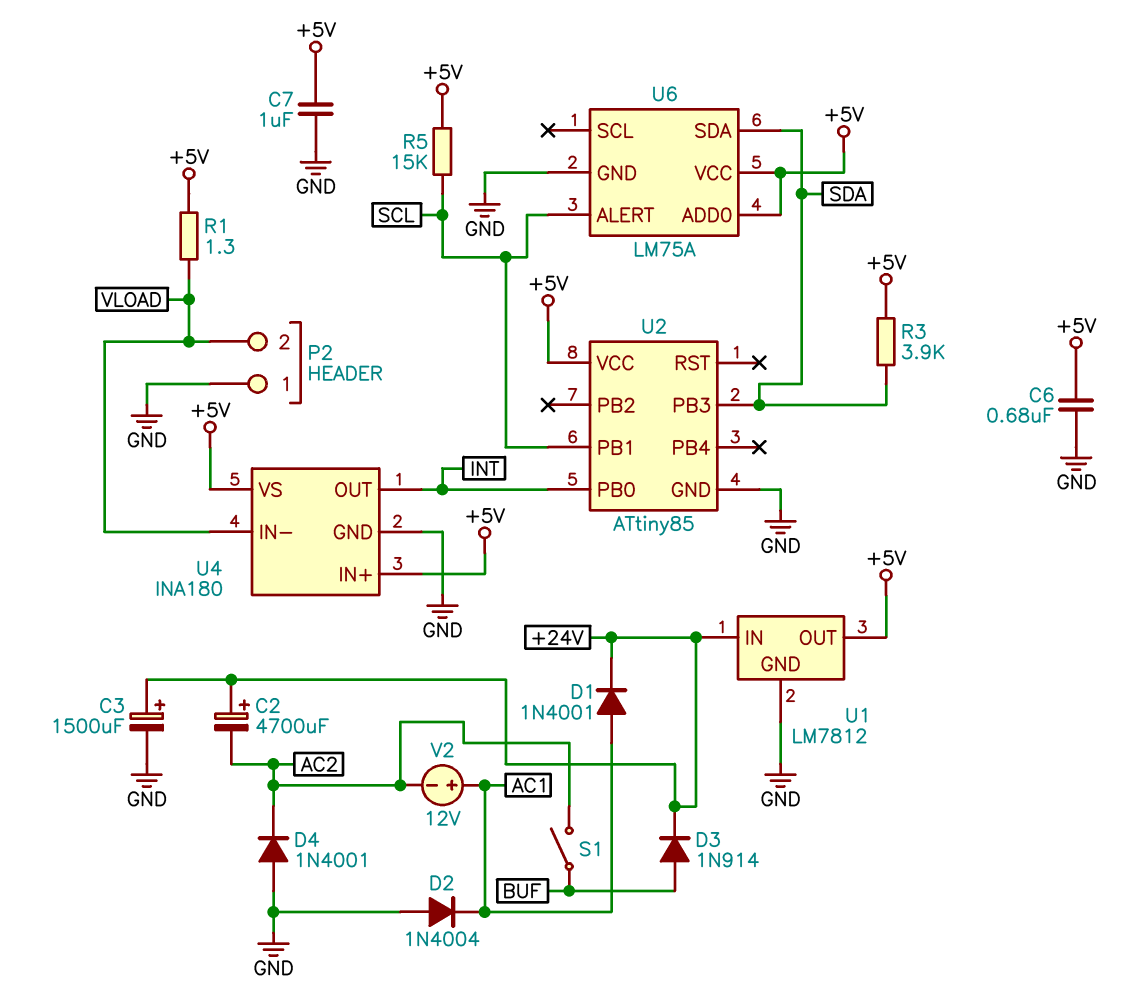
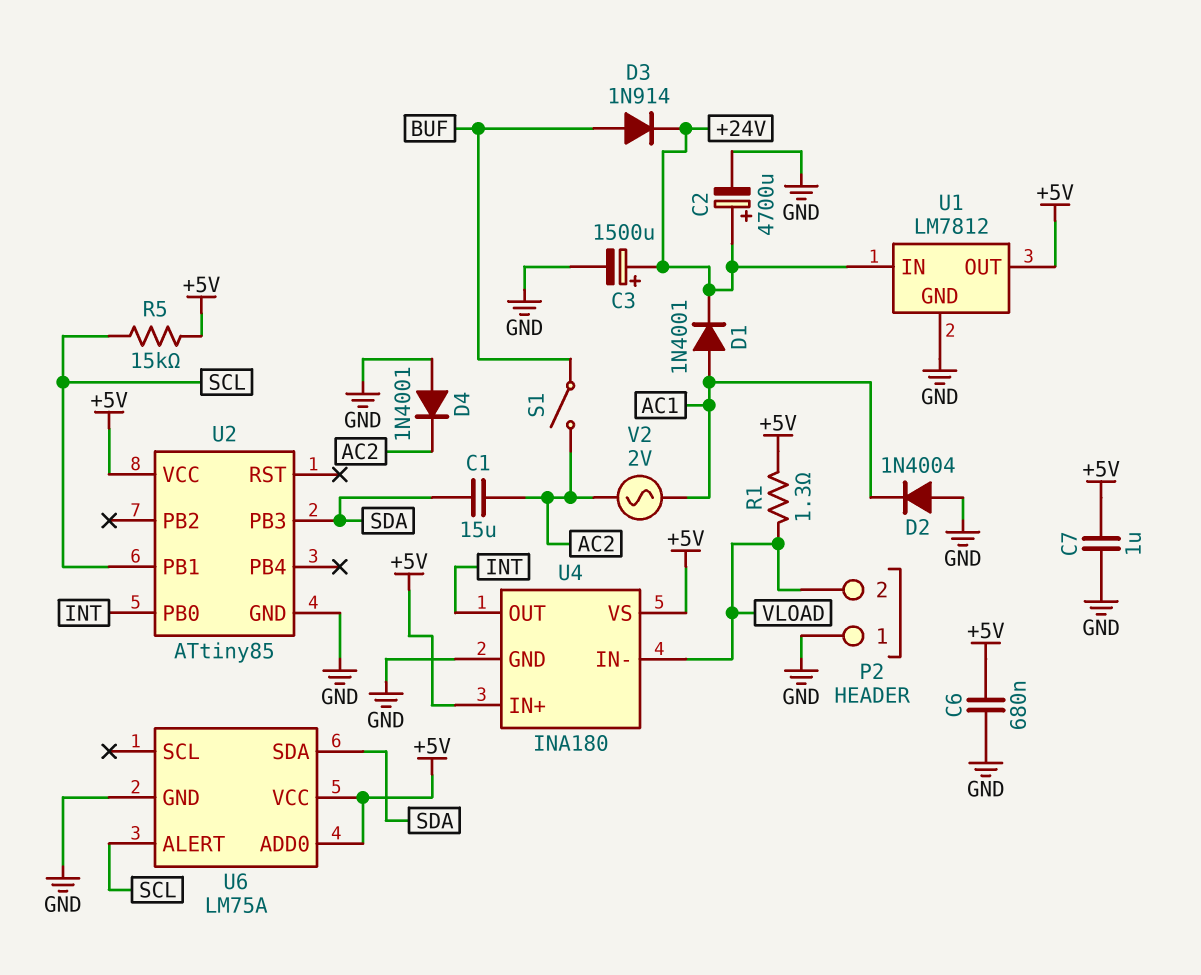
C1: none -> 15uF (AC2, SDA)
C2: 4700uF (plus +24V, minus AC2) -> 4700uF (plus +24V, minus GND)
R3: 3.9k (+5V, SDA) -> none
V2: 12V (plus AC1, minus AC2) -> AC 2V (AC1, AC2)

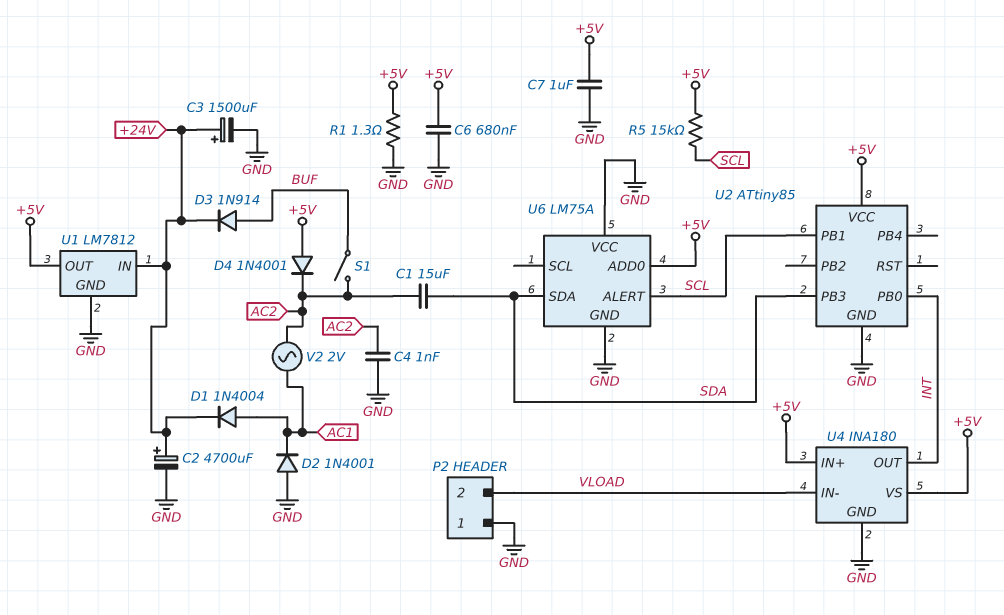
C4: none -> 1nF (AC2, GND)
D1: diode 1N4001 (A AC1, K +24V) -> diode 1N4004 (A AC1, K +24V)
D2: diode 1N4004 (A GND, K AC1) -> diode 1N4001 (A GND, K AC1)
D4: diode 1N4001 (A GND, K AC2) -> diode 1N4001 (A +5V, K AC2)
R1: 1.3 (+5V, VLOAD) -> 1.3 (+5V, GND)
U6 pin VCC: +5V -> GND

